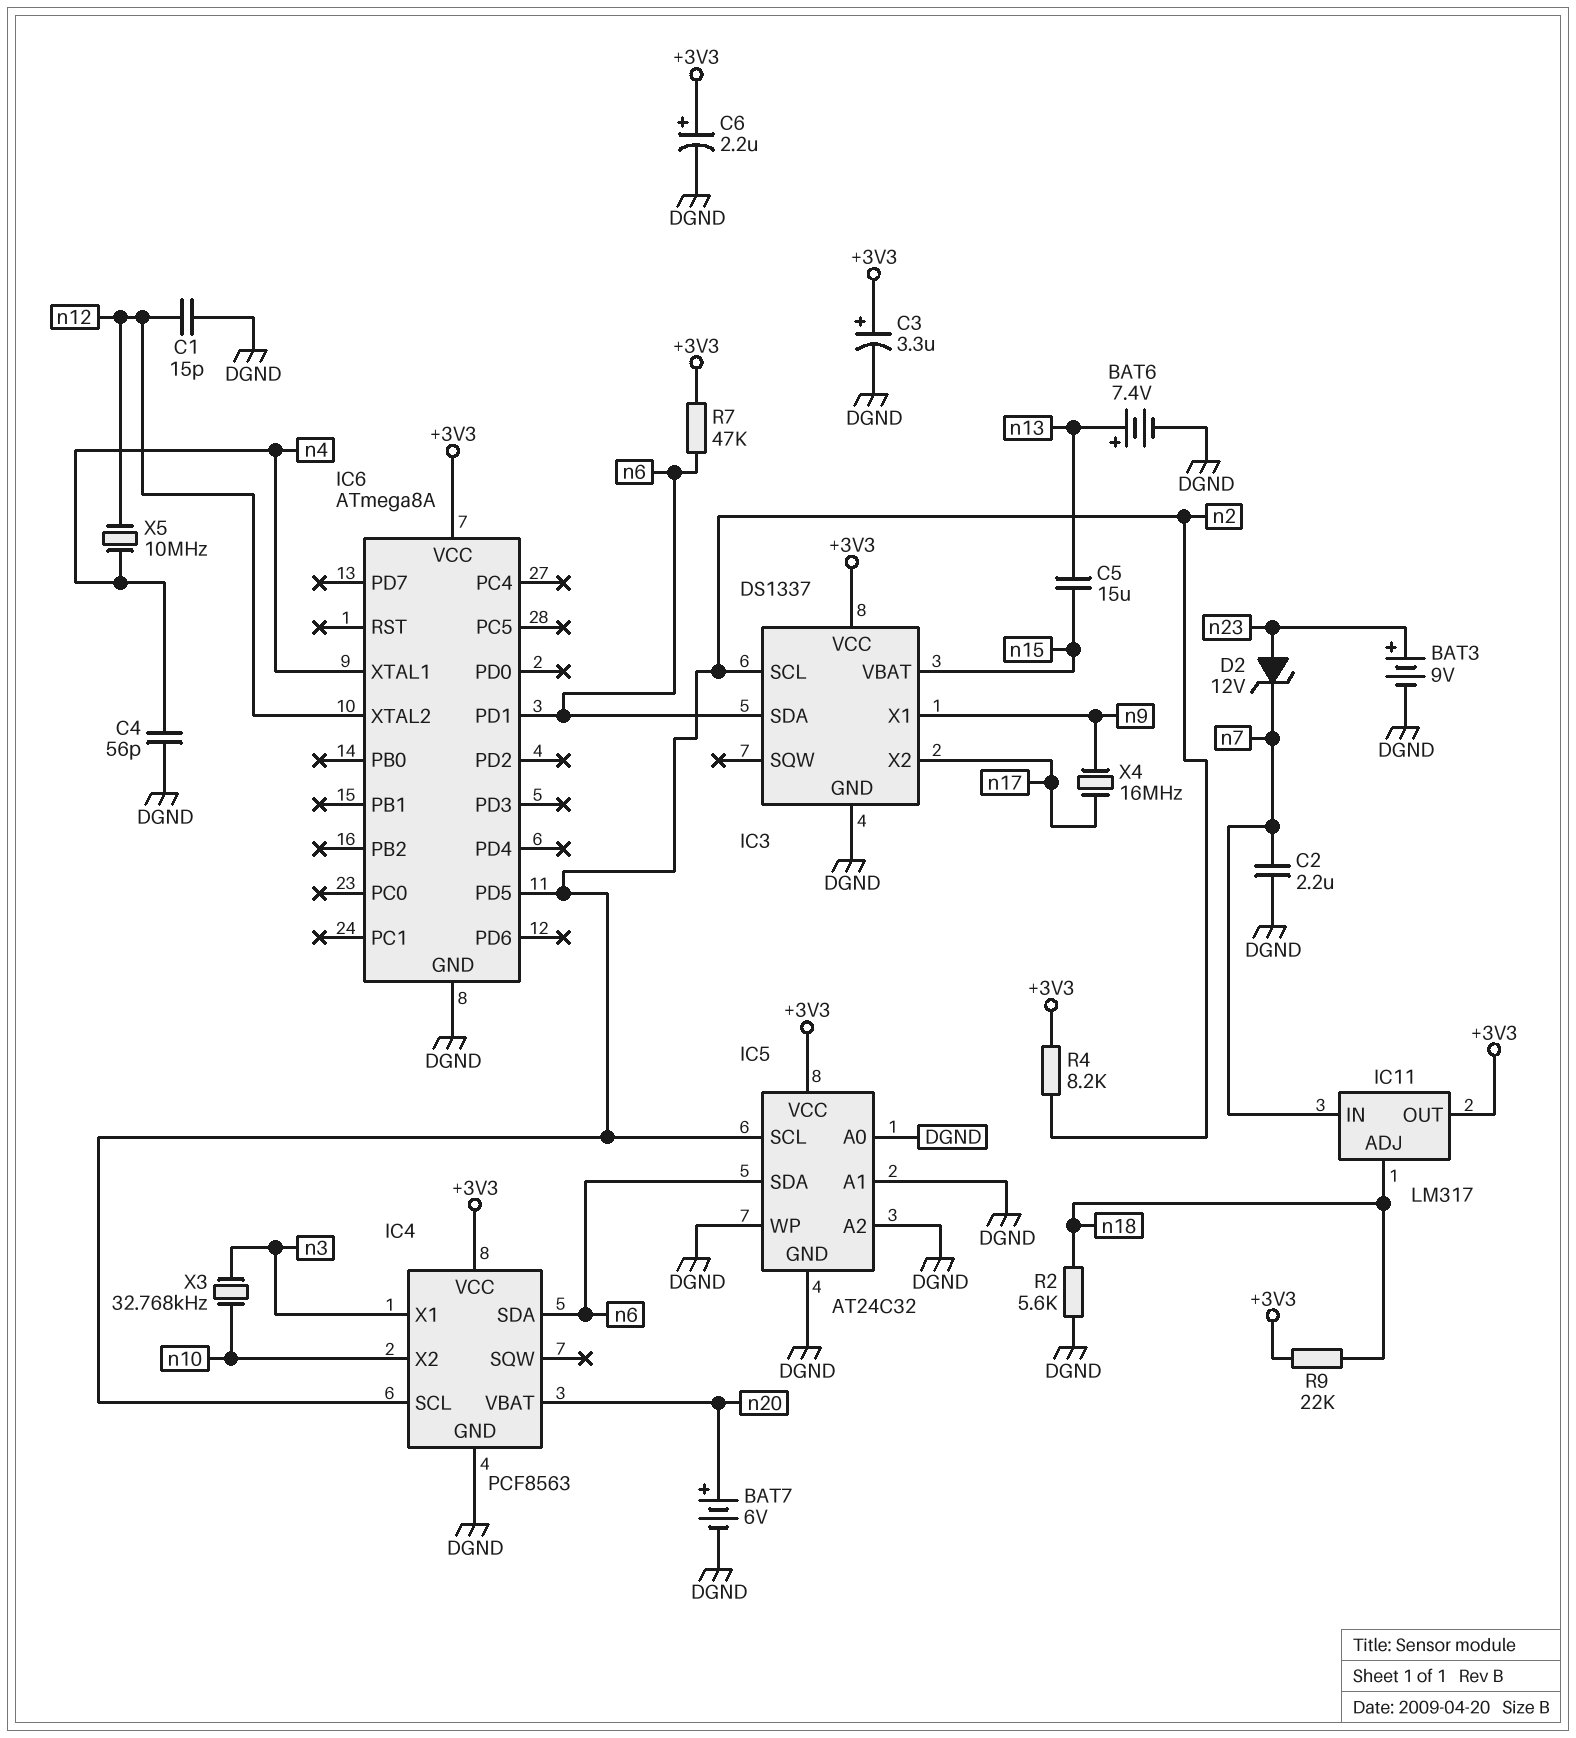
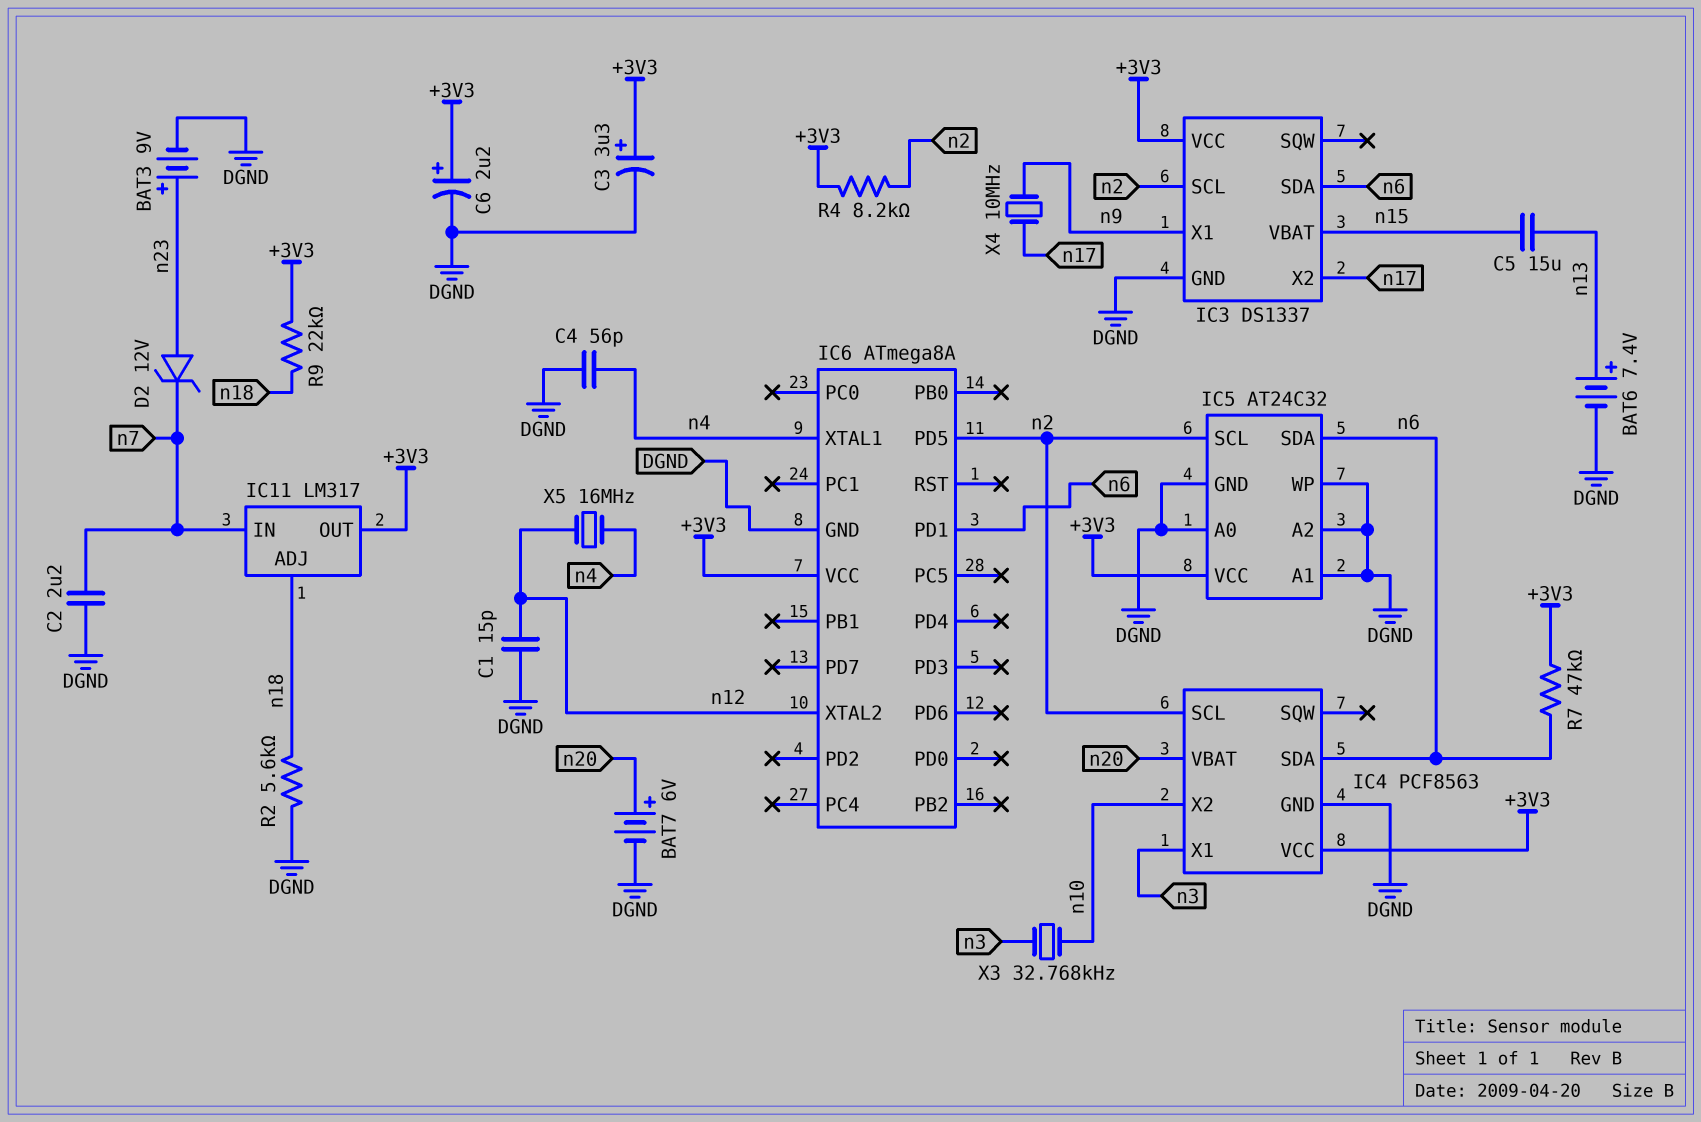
X4: 16MHz (n9, n17) -> 10MHz (n9, n17)
X5: 10MHz (n4, n12) -> 16MHz (n4, n12)

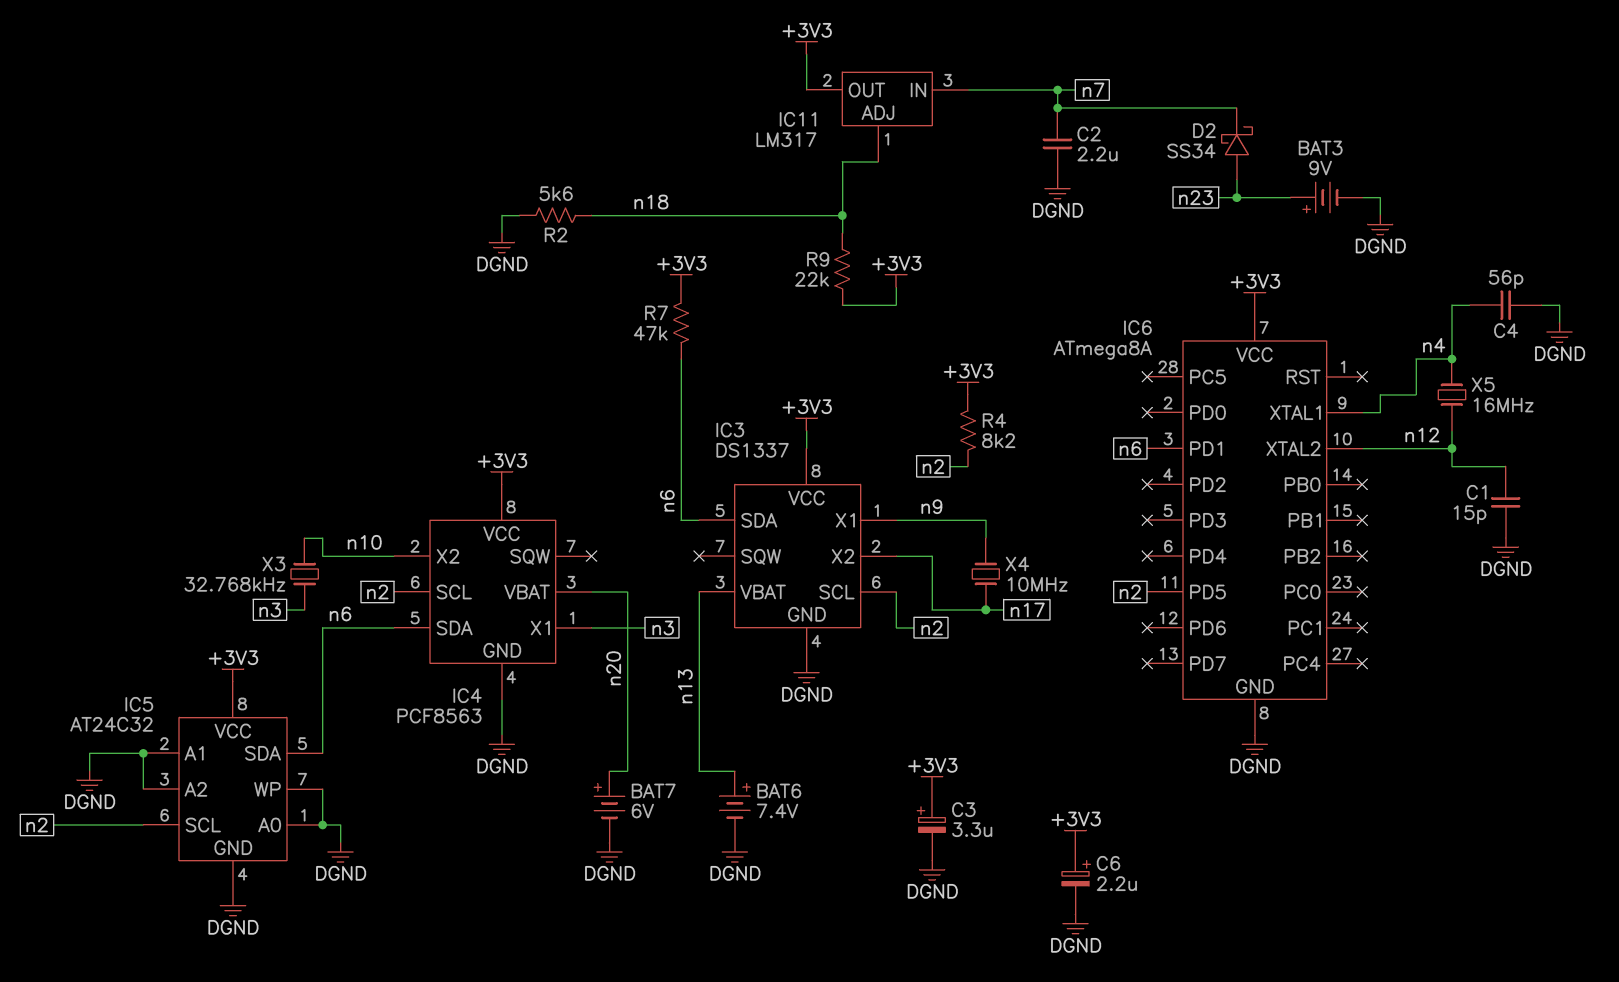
C5: 15uF (n13, n15) -> none
D2: zener 12V (A n23, K n7) -> schottky SS34 (A n23, K n7)
IC3 pin VBAT: n15 -> n13

